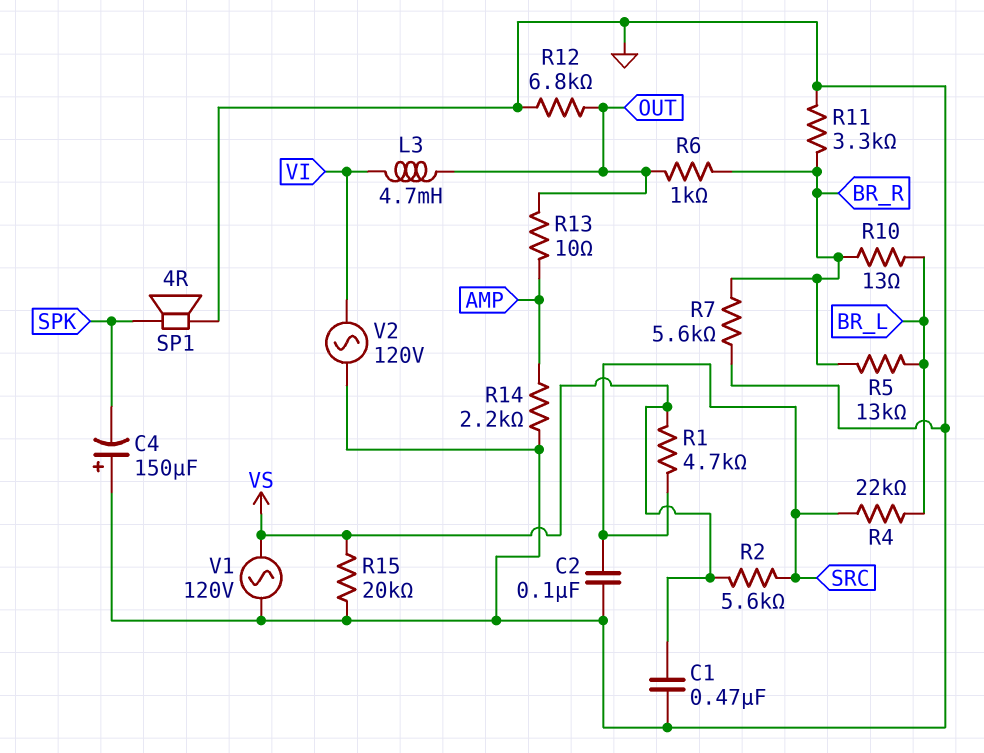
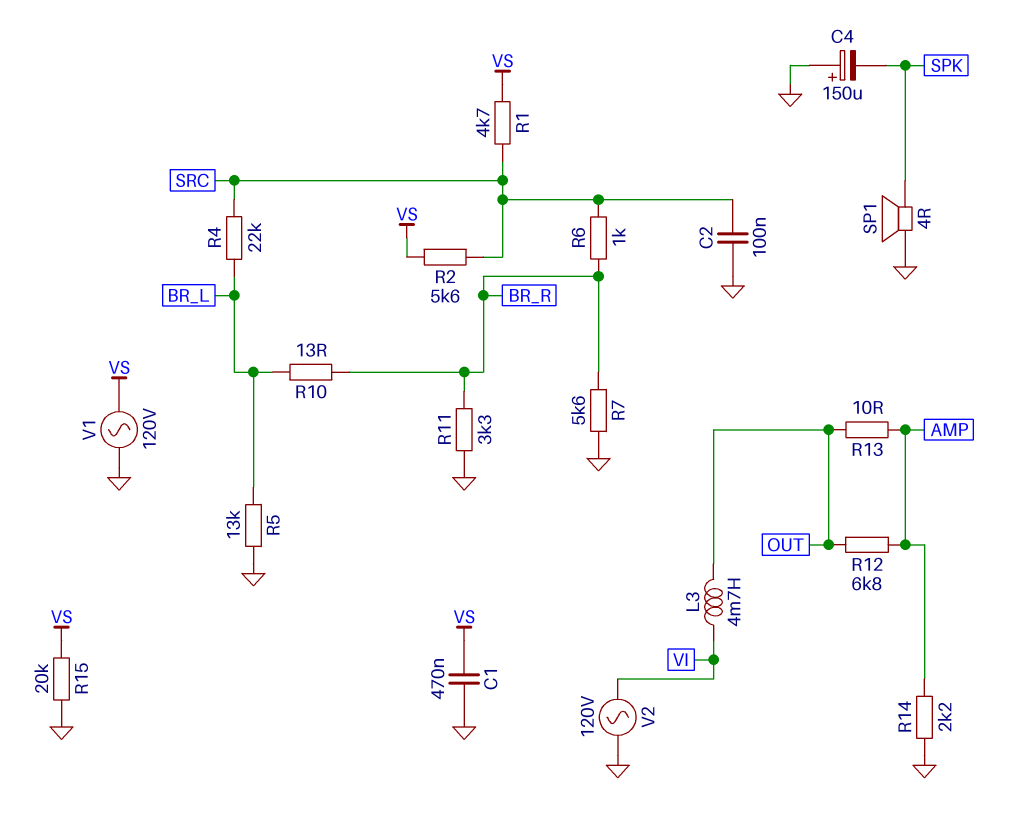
R5: 13k (BR_L, BR_R) -> 13k (BR_L, GND)
R6: 1k (BR_R, OUT) -> 1k (BR_R, SRC)
R12: 6.8k (GND, OUT) -> 6.8k (AMP, OUT)

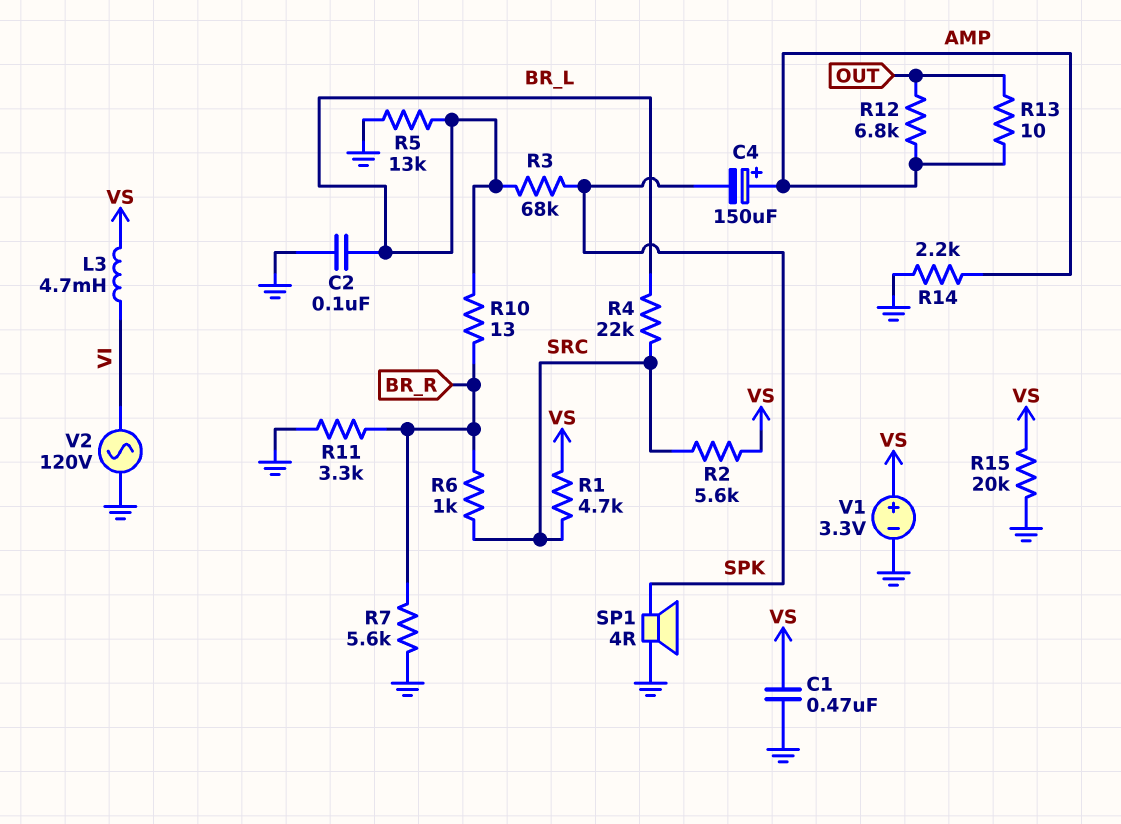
C2: 100nF (GND, SRC) -> 100nF (BR_L, GND)
C4: 150uF (plus GND, minus SPK) -> 150uF (plus AMP, minus SPK)
L3: 4.7mH (OUT, VI) -> 4.7mH (VI, VS)
R3: none -> 68k (BR_L, SPK)
V1: AC 120V (GND, VS) -> 3.3V (plus VS, minus GND)

